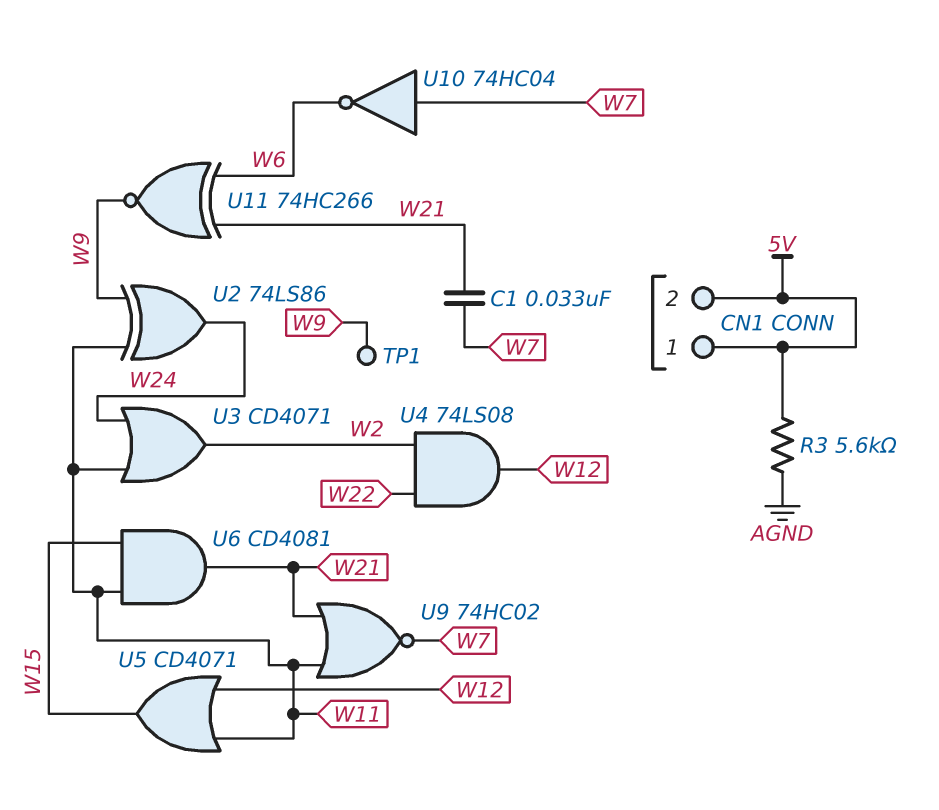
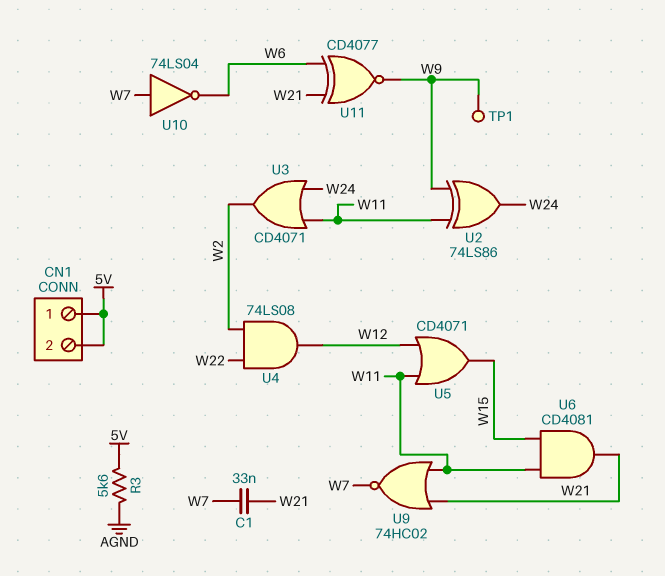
U10: NOT 74HC04 (in W7, out W6) -> NOT 74LS04 (in W7, out W6)
U11: XNOR 74HC266 (in W6, in W21, out W9) -> XNOR CD4077 (in W6, in W21, out W9)

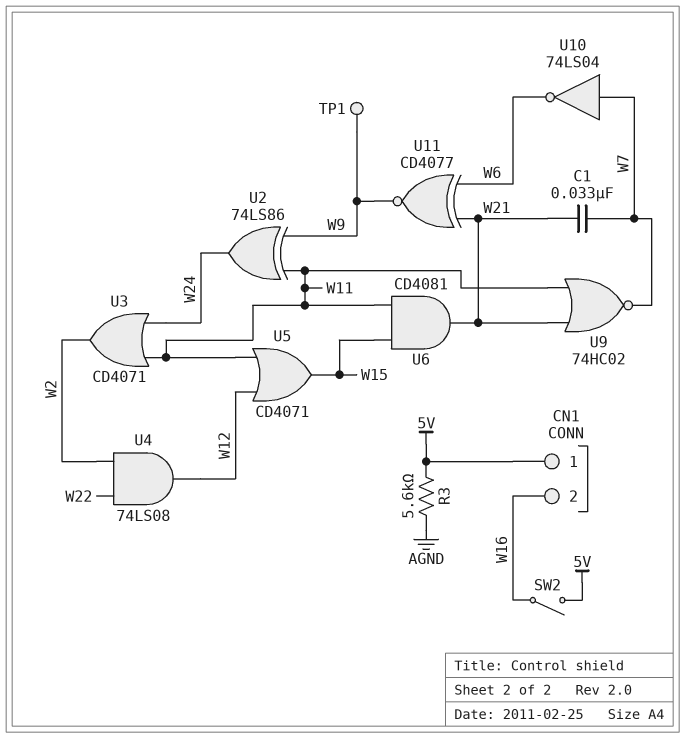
CN1 pin 2: 5V -> W16
SW2: none -> switch (5V, W16)

